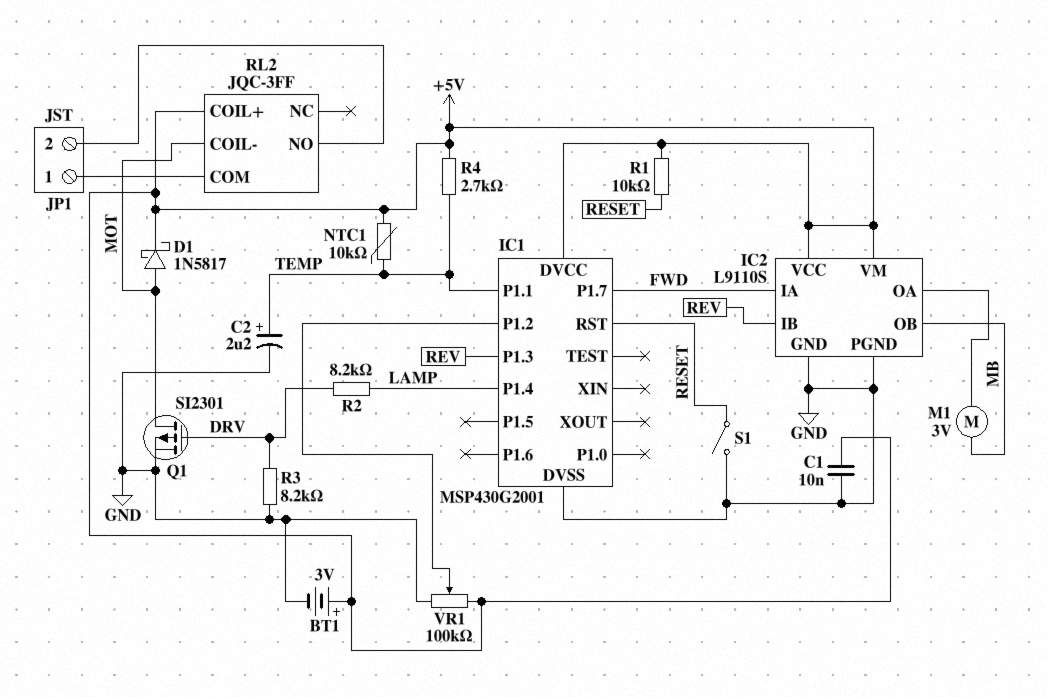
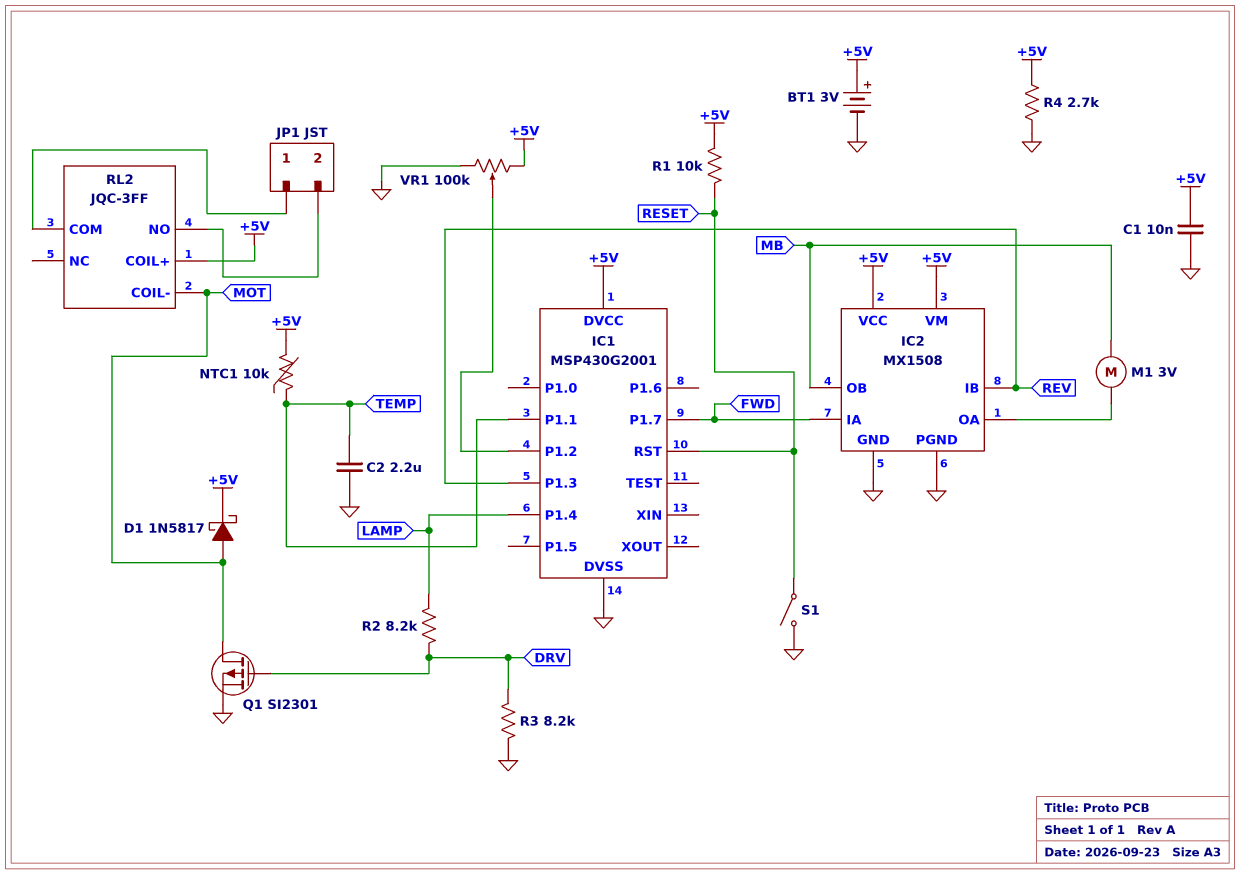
C2: 2.2uF (plus TEMP, minus GND) -> 2.2uF (GND, TEMP)
IC2: L9110S -> MX1508
R4: 2.7k (+5V, TEMP) -> 2.7k (+5V, GND)

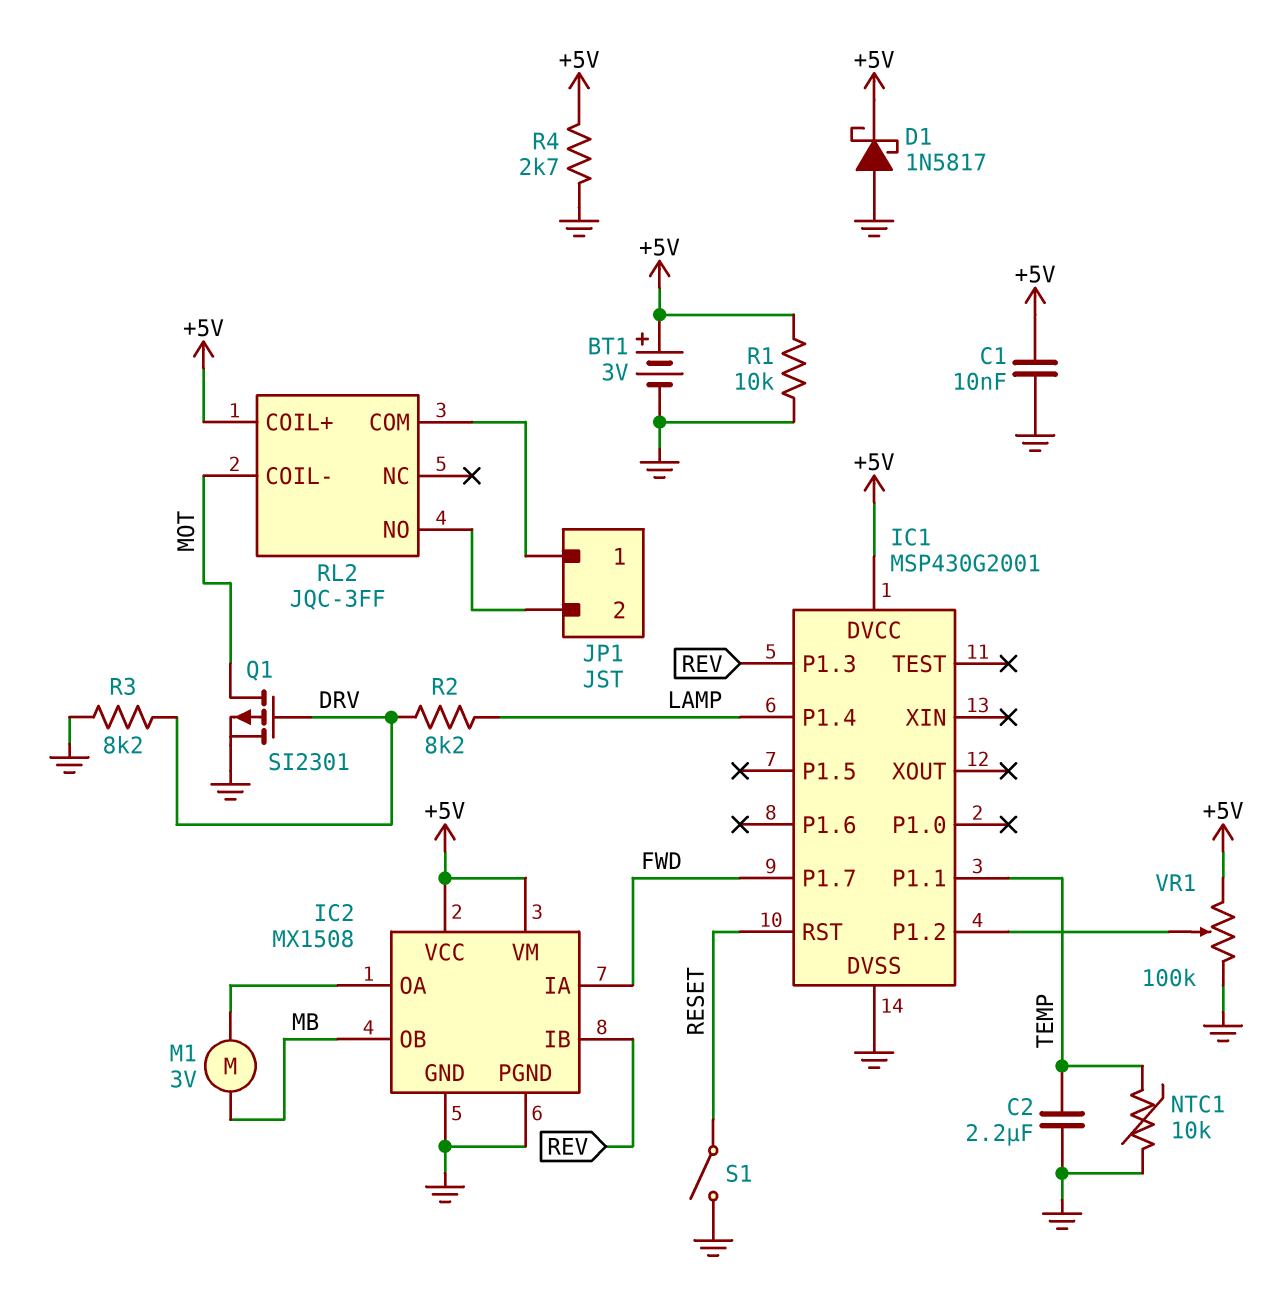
D1: schottky 1N5817 (A MOT, K +5V) -> schottky 1N5817 (A GND, K +5V)
NTC1: 10k (+5V, TEMP) -> 10k (GND, TEMP)
R1: 10k (+5V, RESET) -> 10k (+5V, GND)

